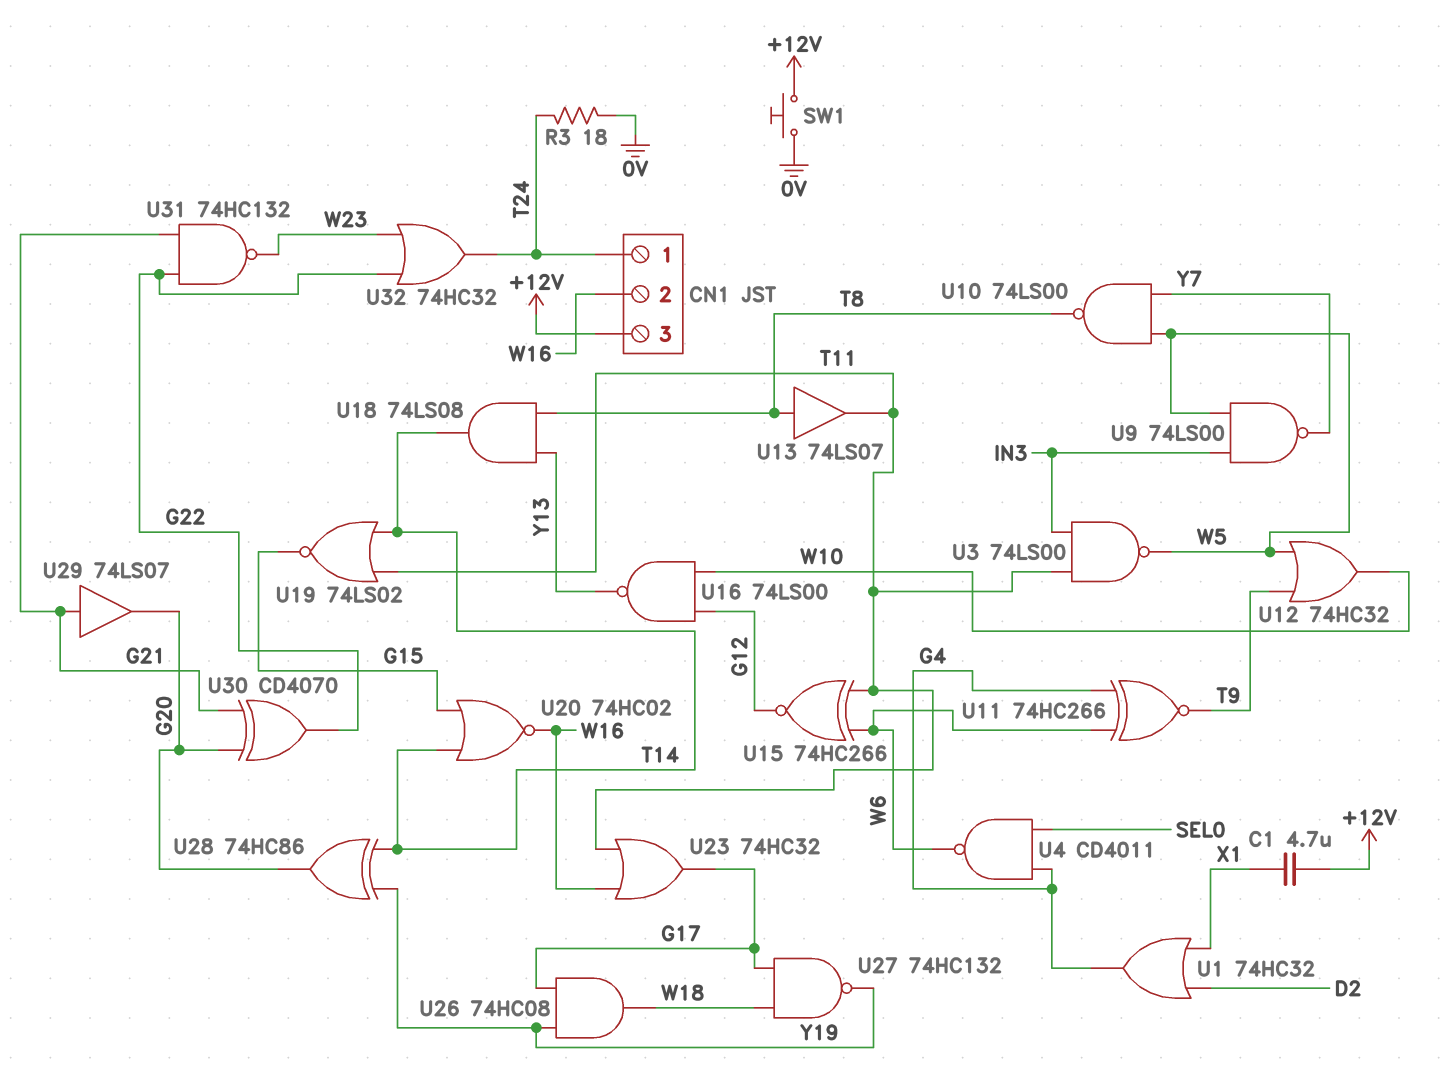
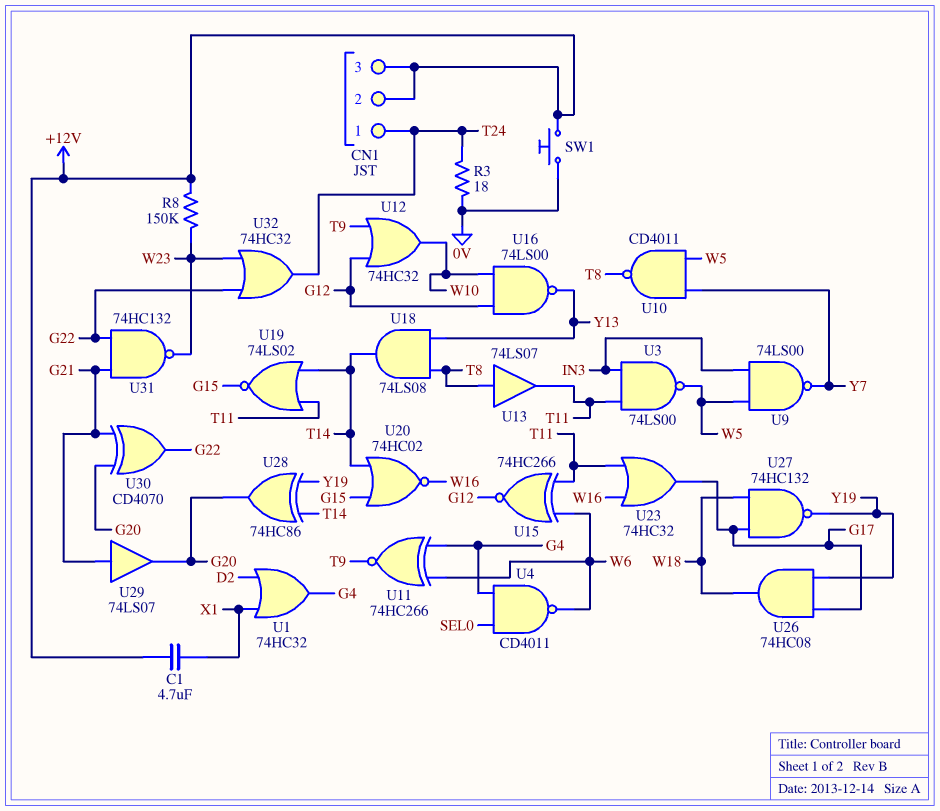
CN1 pin 2: W16 -> +12V
R8: none -> 150k (+12V, W23)
U10: NAND 74LS00 (in W5, in Y7, out T8) -> NAND CD4011 (in W5, in Y7, out T8)
U12: OR 74HC32 (in T9, in W5, out W10) -> OR 74HC32 (in G12, in T9, out W10)

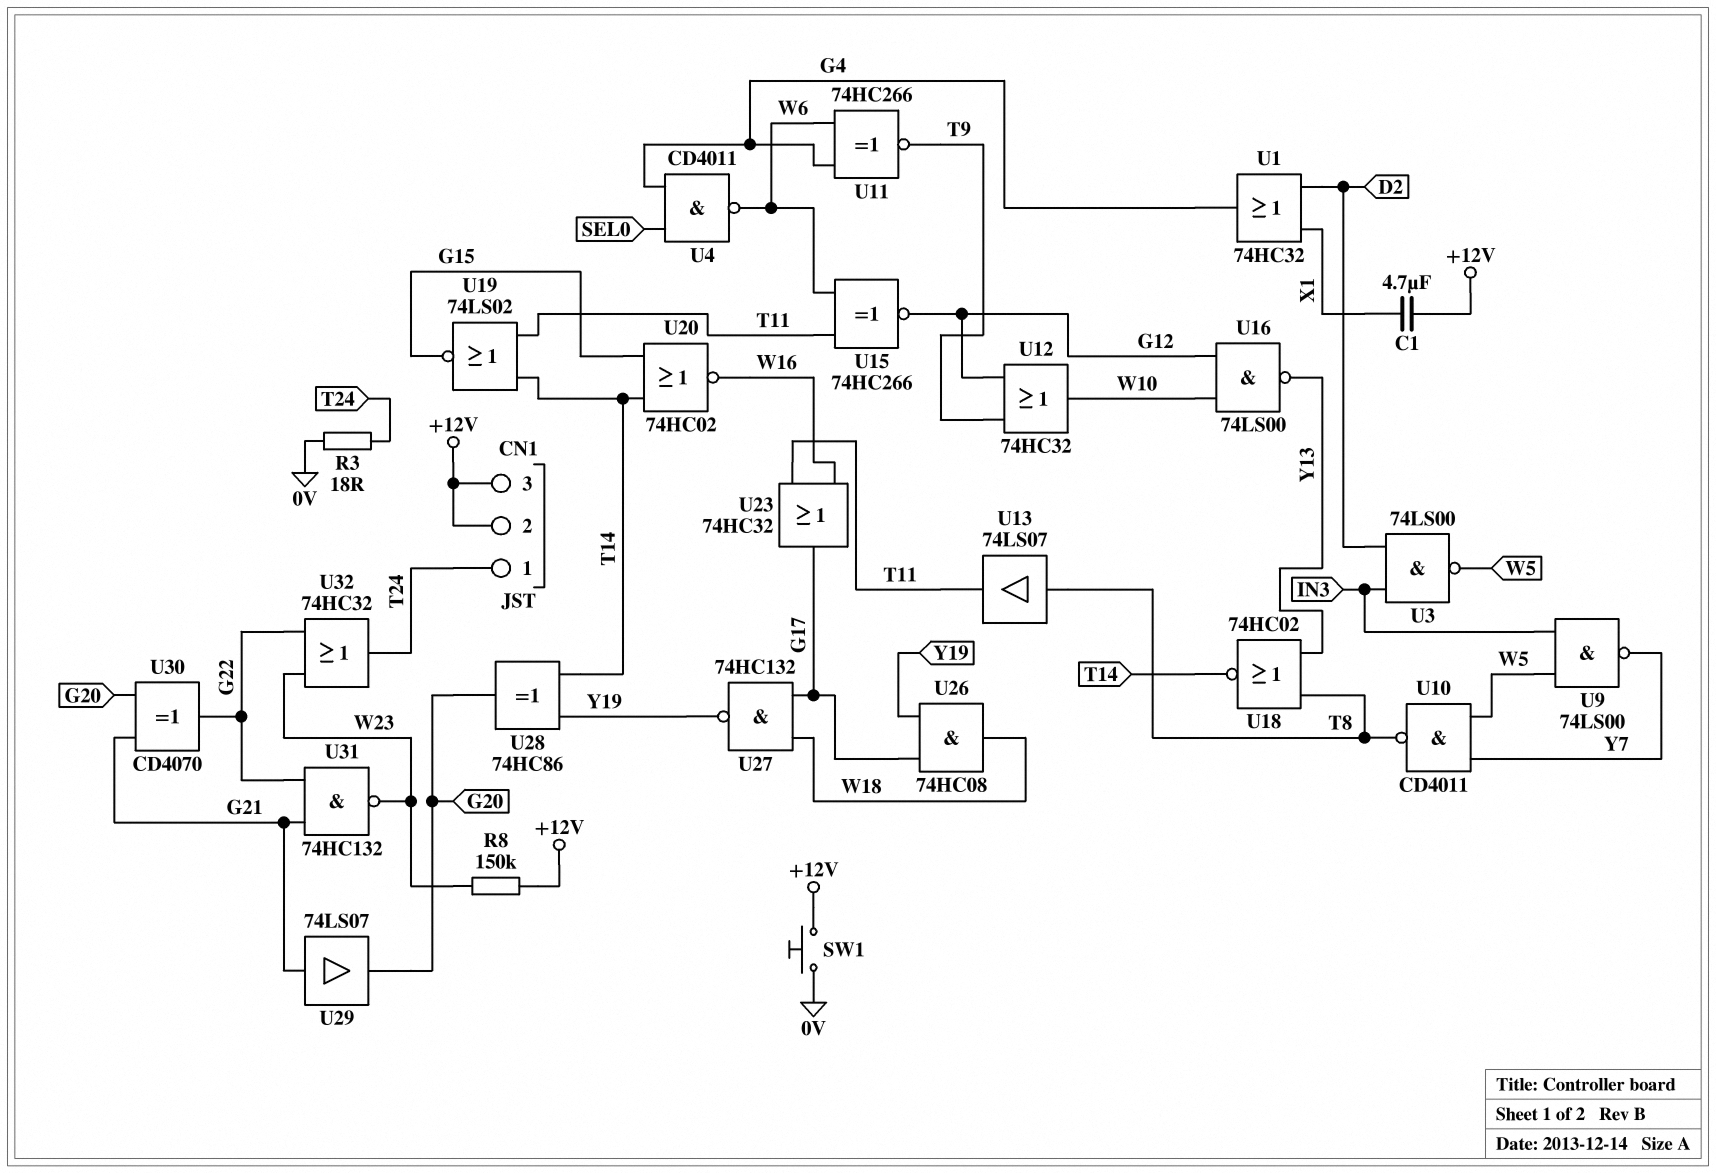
U3: NAND 74LS00 (in IN3, in T11, out W5) -> NAND 74LS00 (in D2, in IN3, out W5)
U18: AND 74LS08 (in T8, in Y13, out T14) -> NOR 74HC02 (in T8, in Y13, out T14)

